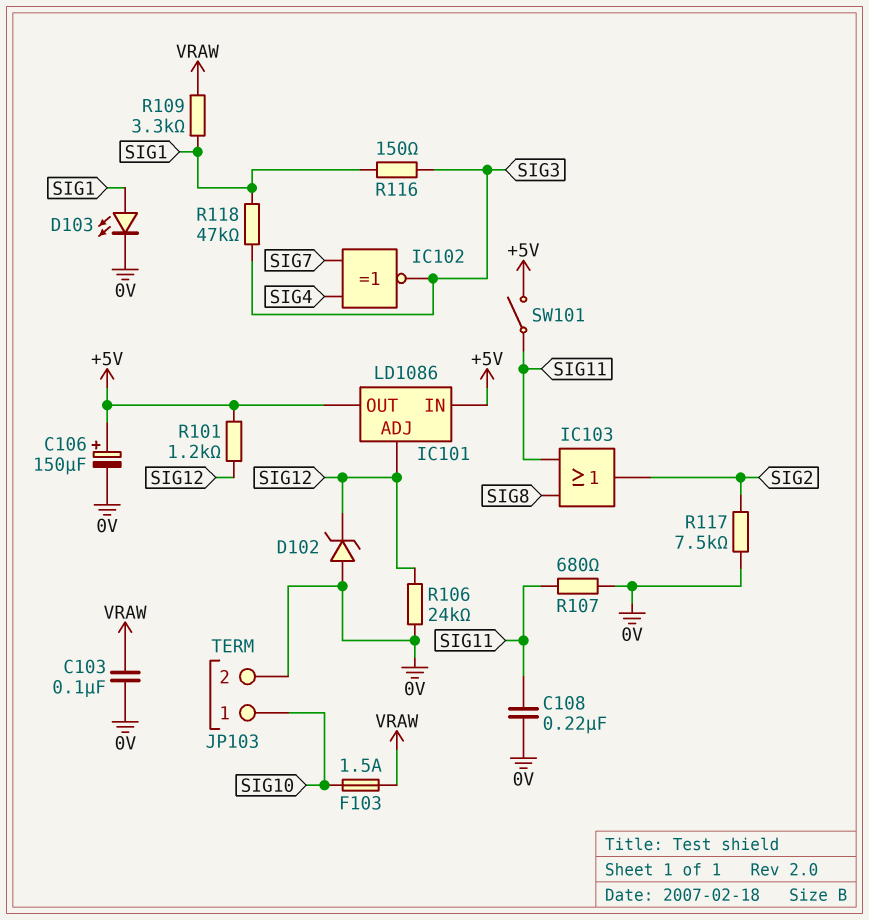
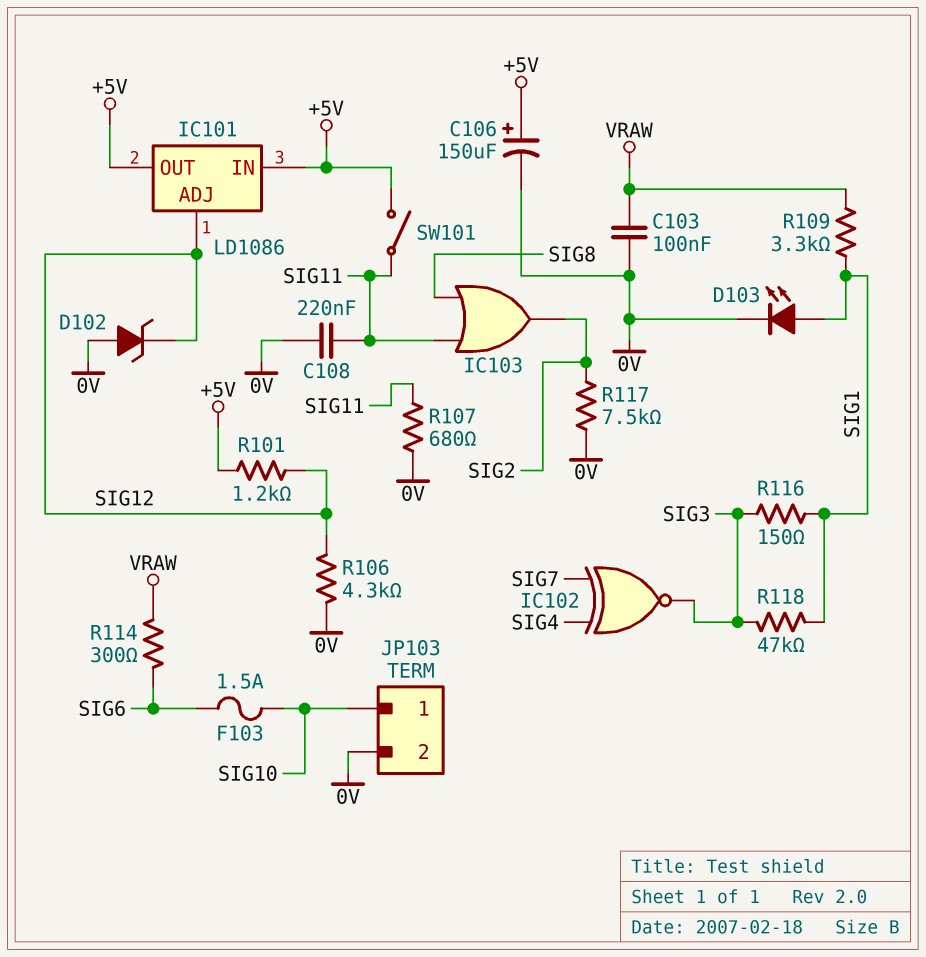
F103: 1.5A (SIG10, VRAW) -> 1.5A (SIG6, SIG10)
R106: 24k (0V, SIG12) -> 4.3k (0V, SIG12)
R114: none -> 300 (SIG6, VRAW)

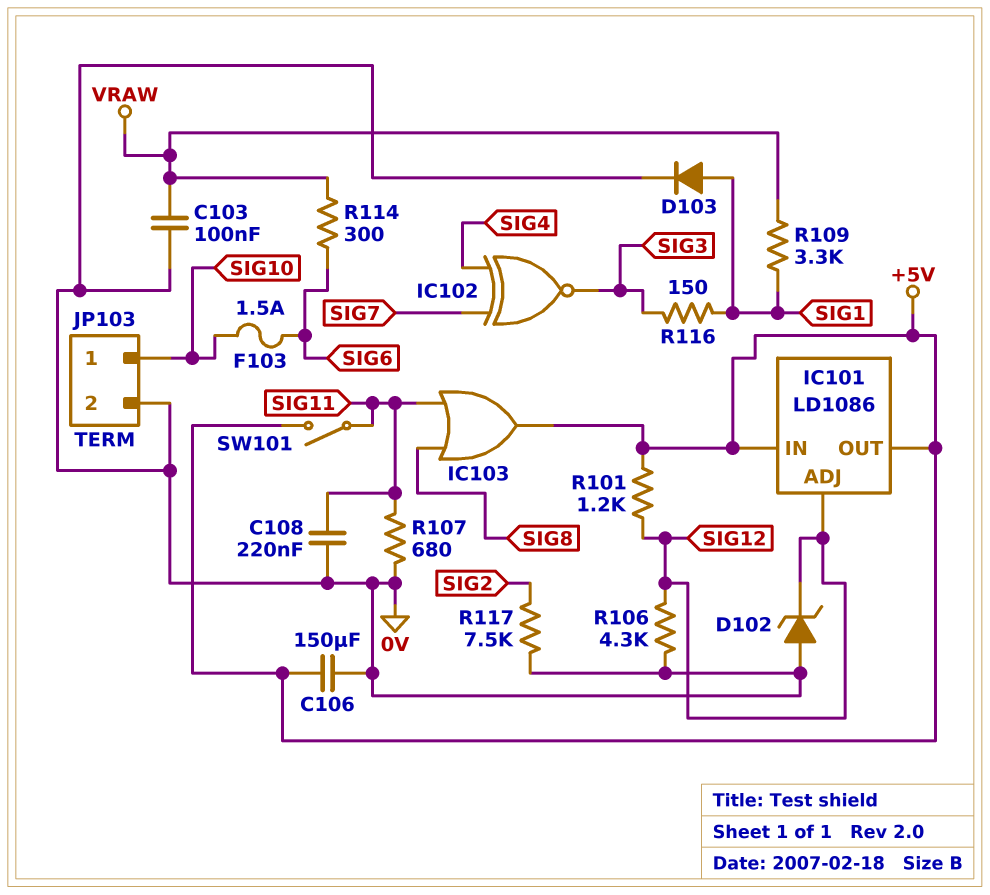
C106: 150uF (plus +5V, minus 0V) -> 150uF (+5V, 0V)
D103: LED (A SIG1, K 0V) -> diode (A SIG1, K 0V)
IC103: OR (in SIG8, in SIG11, out SIG2) -> OR (in SIG8, in SIG11, out +5V)
R118: 47k (SIG1, SIG3) -> none

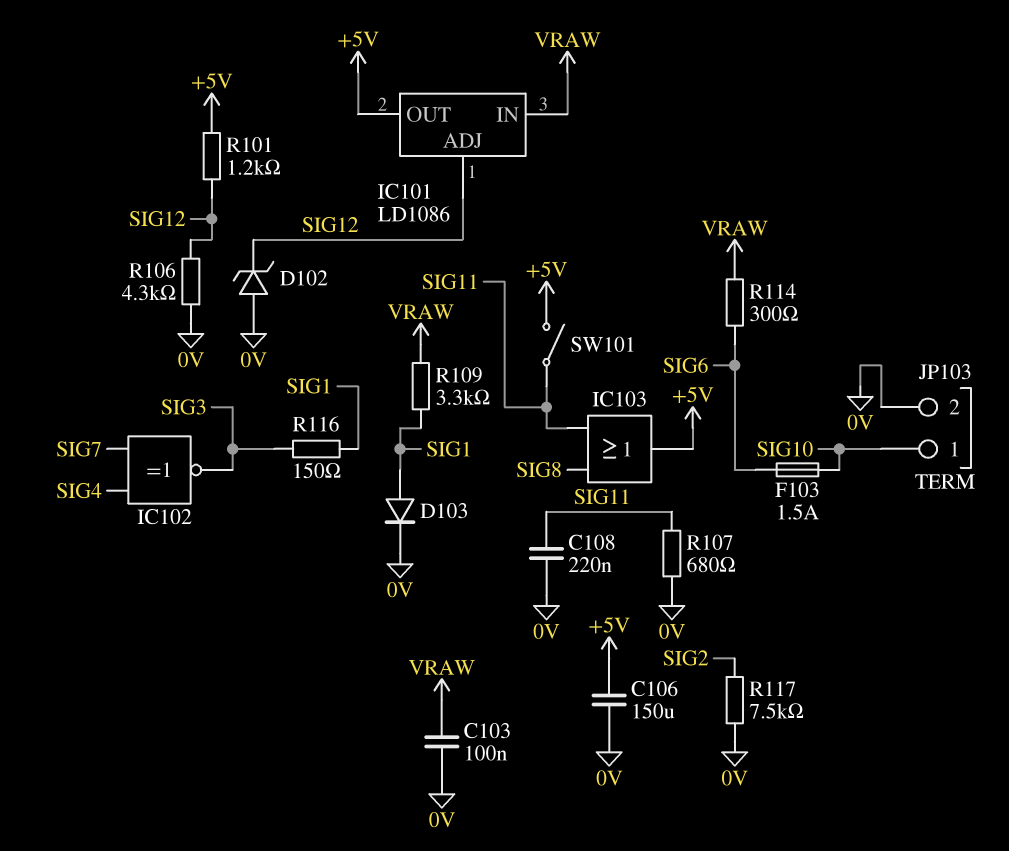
IC101 pin IN: +5V -> VRAW

